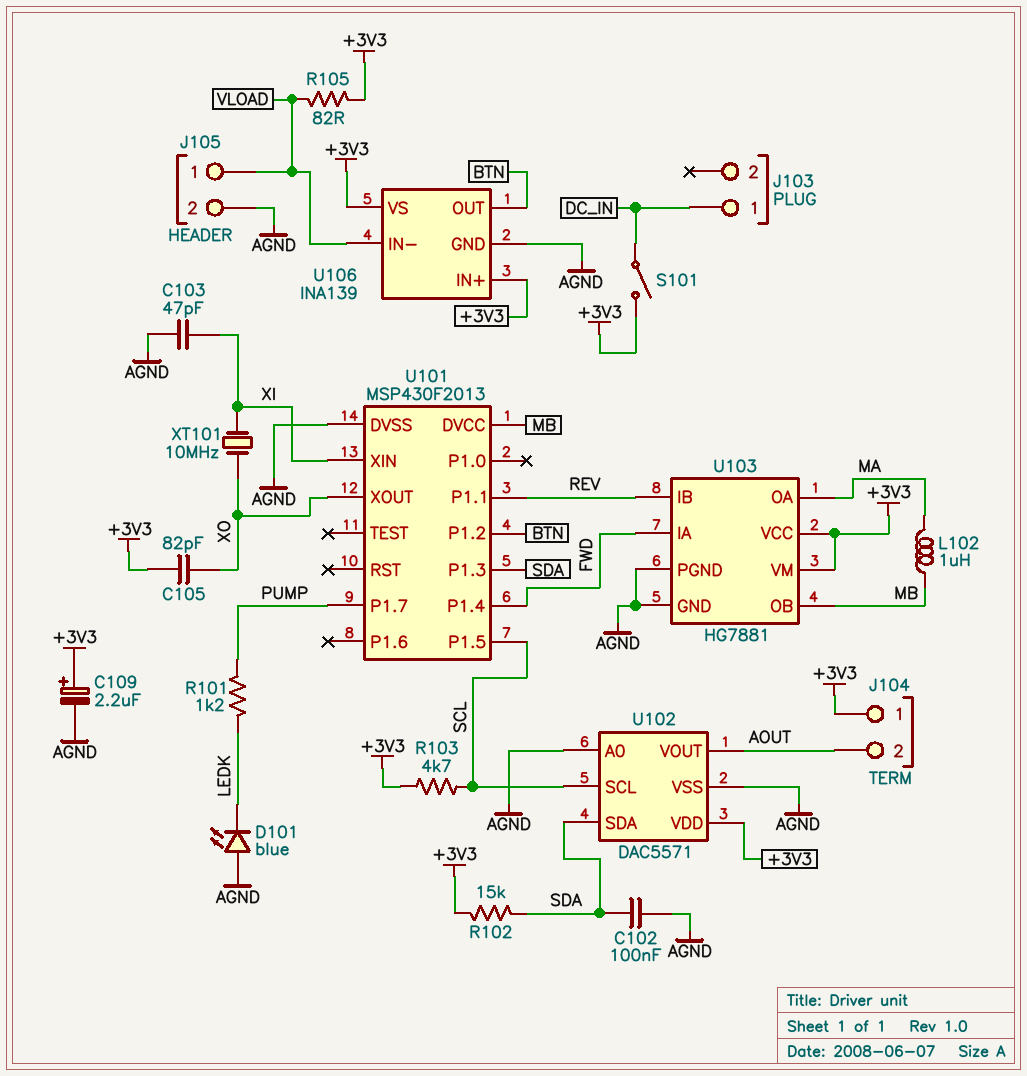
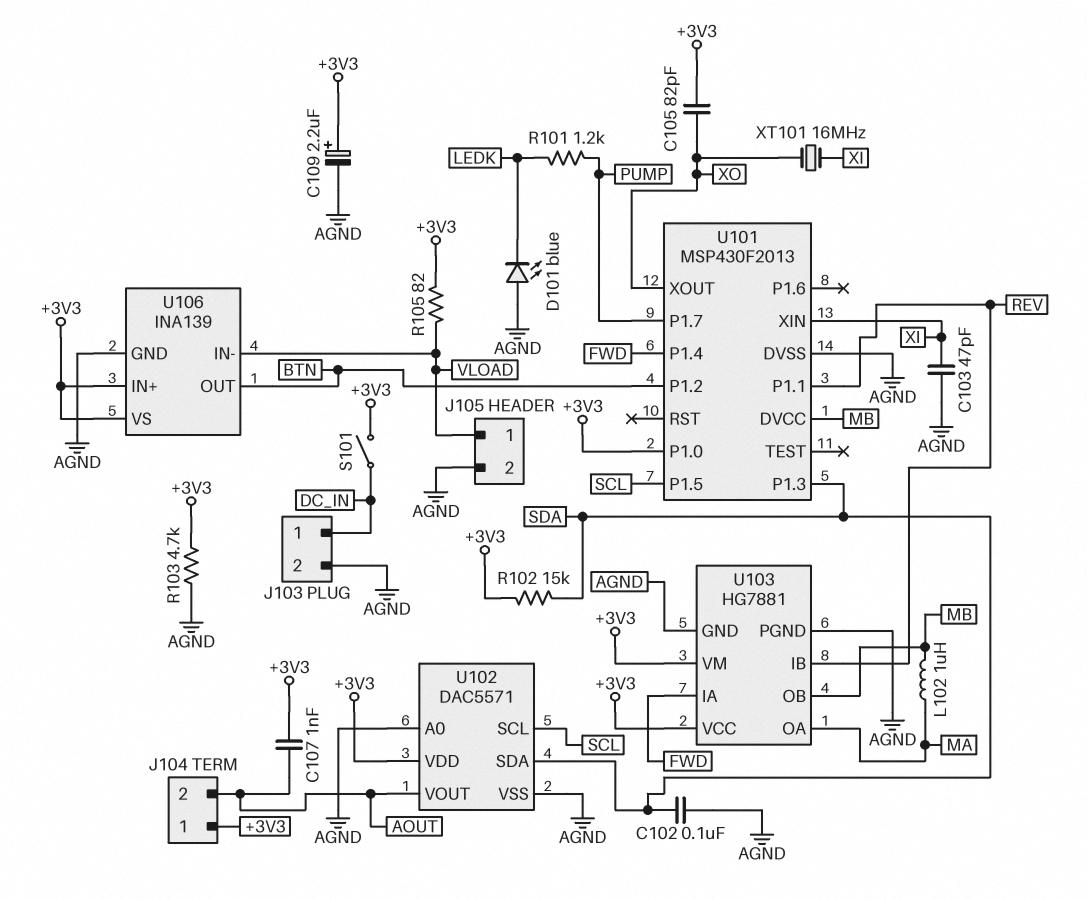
C107: none -> 1nF (+3V3, AOUT)
J103 pin 2: none -> AGND
R103: 4.7k (+3V3, SCL) -> 4.7k (+3V3, AGND)
U101 pin P1.0: none -> +3V3
XT101: 10MHz (XI, XO) -> 16MHz (XI, XO)

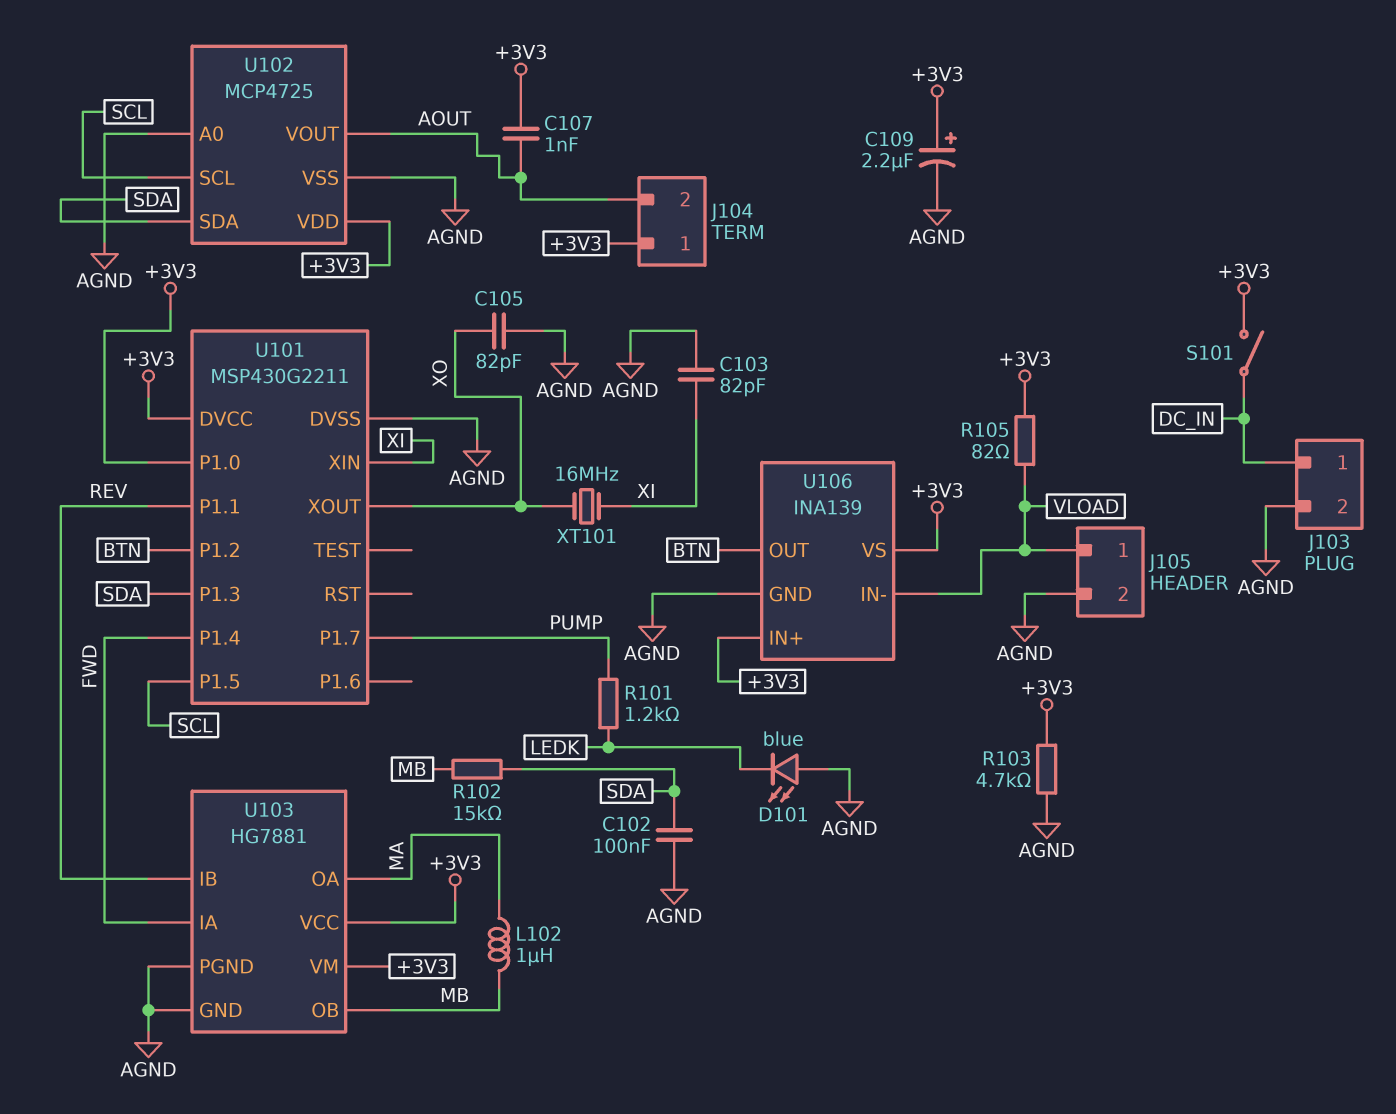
C103: 47pF (AGND, XI) -> 82pF (AGND, XI)
C105: 82pF (+3V3, XO) -> 82pF (AGND, XO)
R102: 15k (+3V3, SDA) -> 15k (MB, SDA)
U101: MSP430F2013 -> MSP430G2211
U101 pin DVCC: MB -> +3V3
U102: DAC5571 -> MCP4725

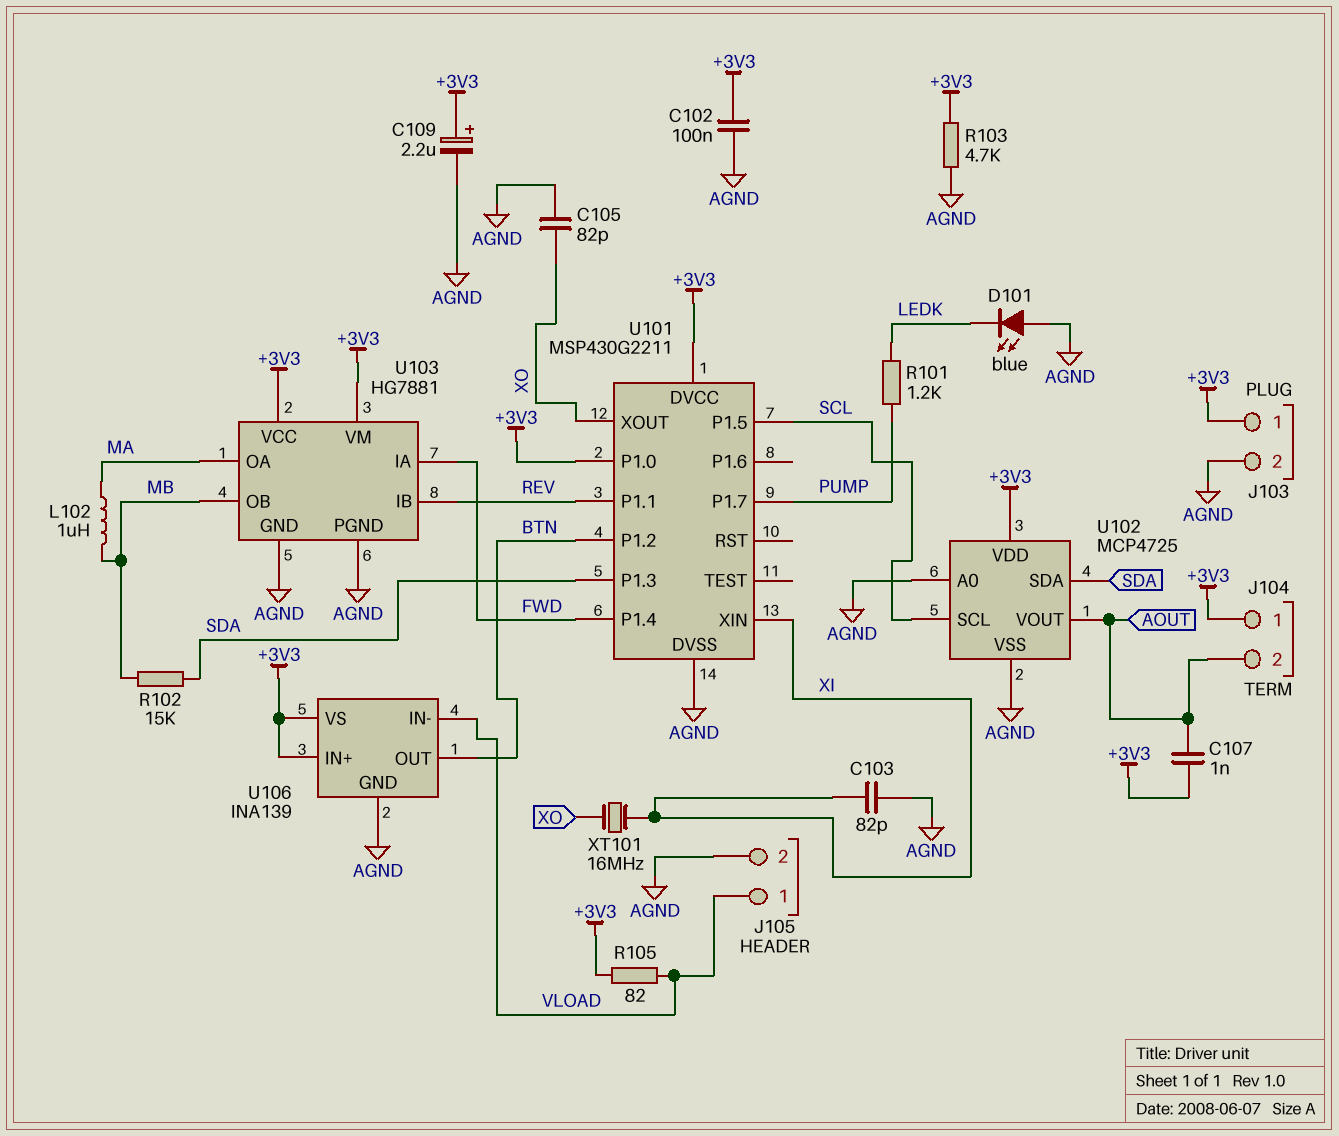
C102: 100nF (AGND, SDA) -> 100nF (+3V3, AGND)
J103 pin 1: DC_IN -> +3V3
S101: switch (+3V3, DC_IN) -> none

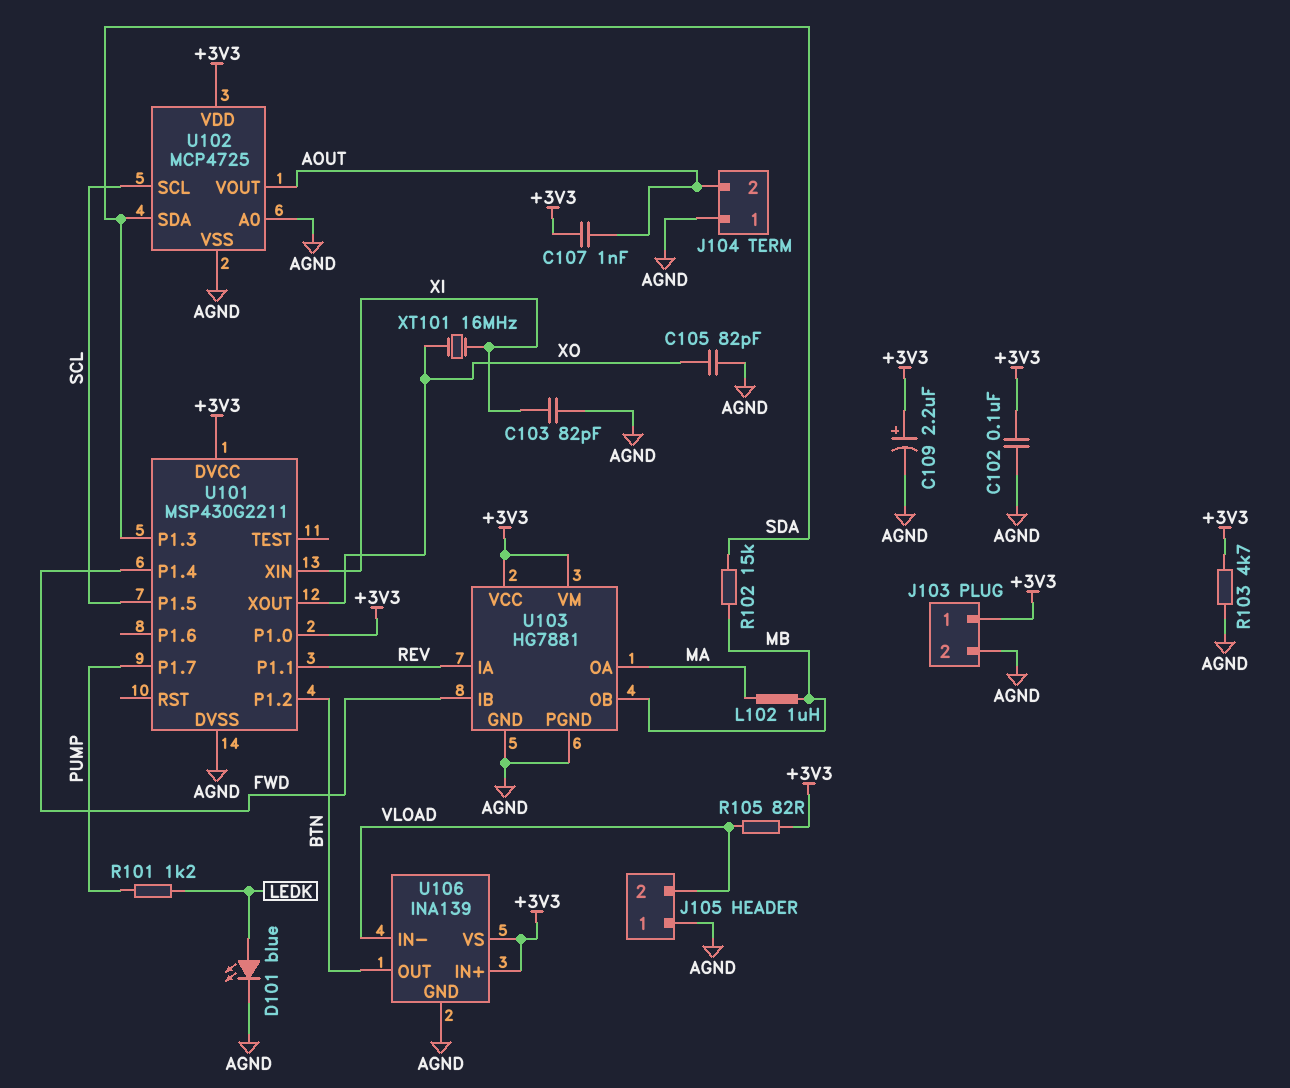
D101: LED blue (A AGND, K LEDK) -> LED blue (A LEDK, K AGND)
J104 pin 1: +3V3 -> AGND
J105 pin 1: VLOAD -> AGND
J105 pin 2: AGND -> VLOAD
U103 pin IA: FWD -> REV
U103 pin IB: REV -> FWD

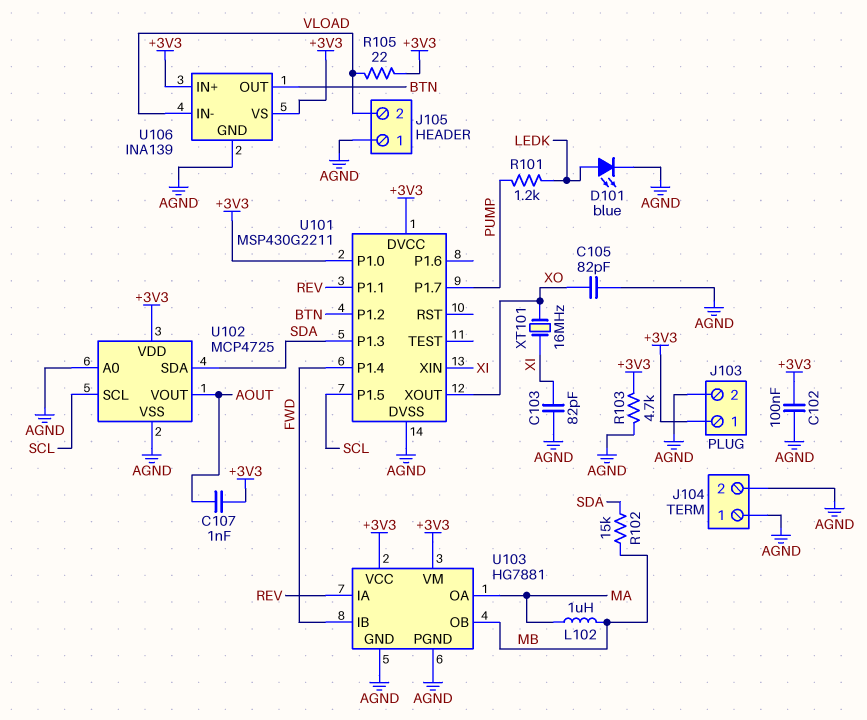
C109: 2.2uF (plus +3V3, minus AGND) -> none
J104 pin 2: AOUT -> AGND
R105: 82 (+3V3, VLOAD) -> 22 (+3V3, VLOAD)

